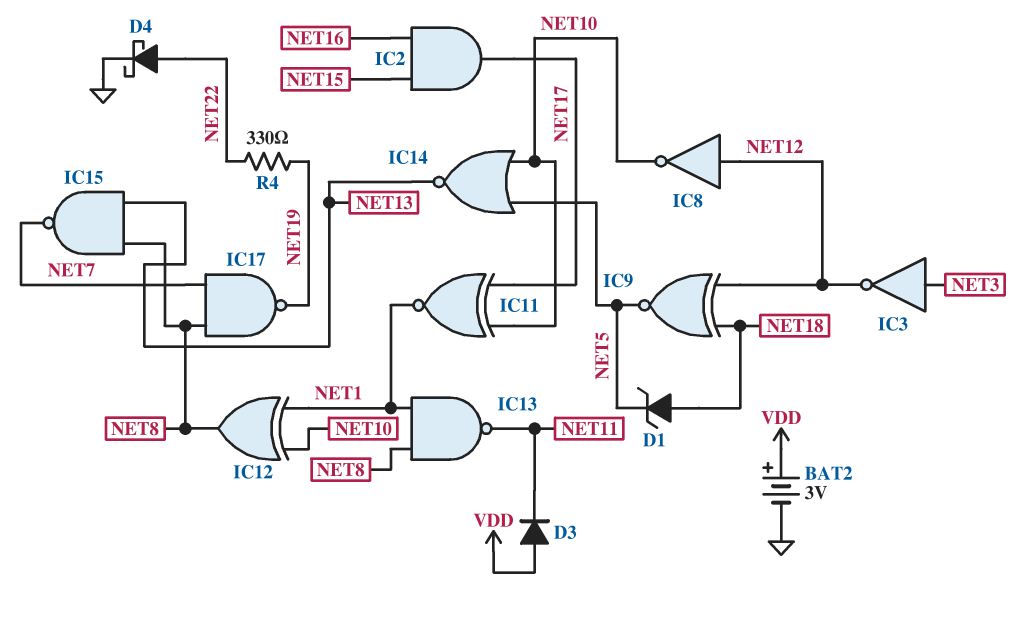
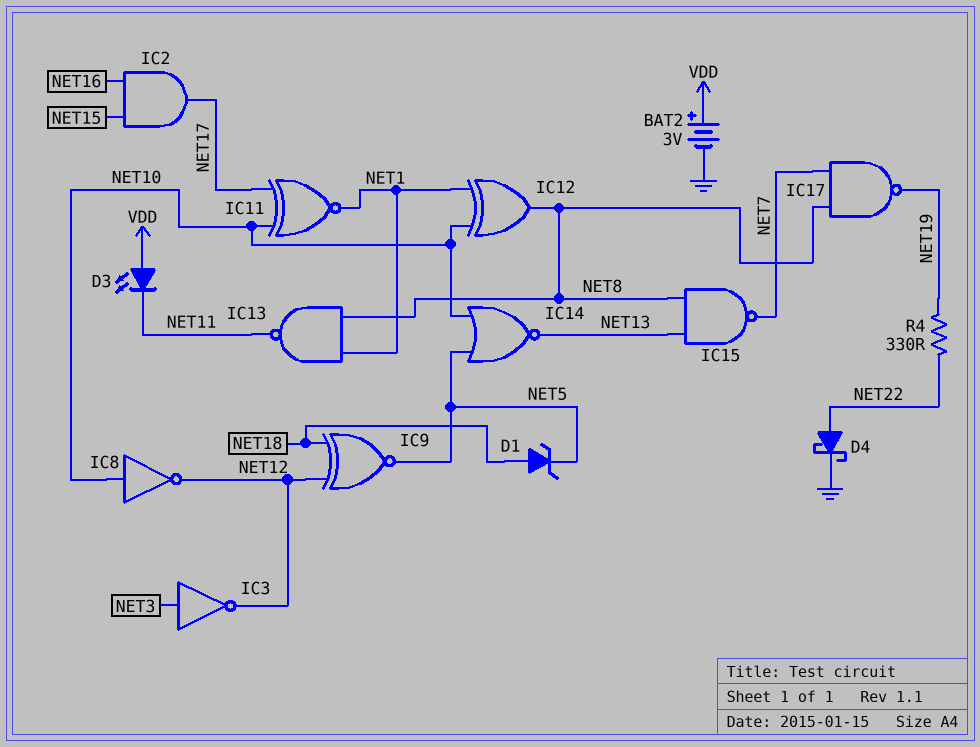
D3: diode (A VDD, K NET11) -> LED (A VDD, K NET11)
IC8: NOT (in NET12, out NET10) -> NOT (in NET10, out NET12)

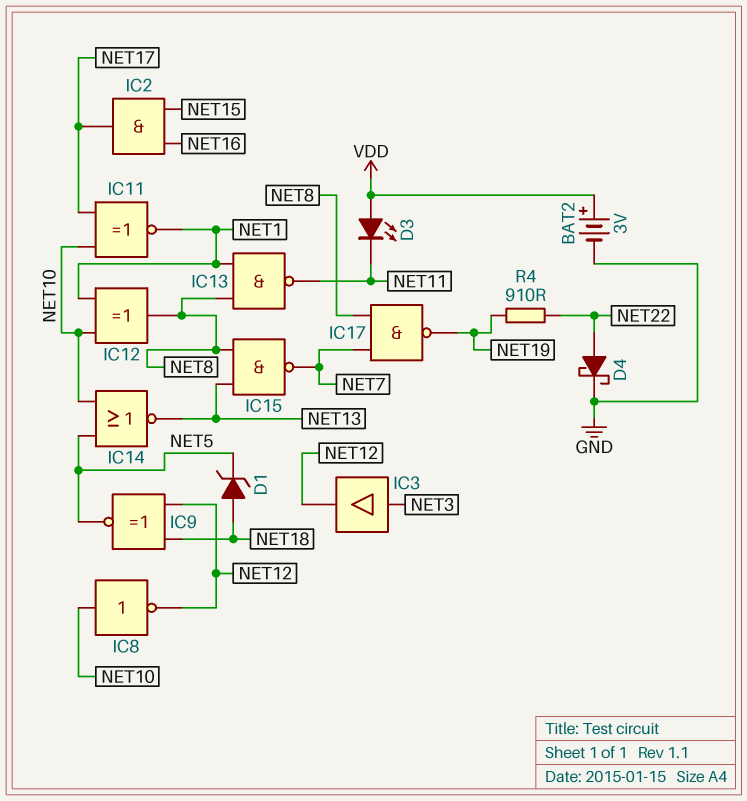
IC3: NOT (in NET3, out NET12) -> buffer (in NET3, out NET12)
R4: 330 (NET19, NET22) -> 910 (NET19, NET22)

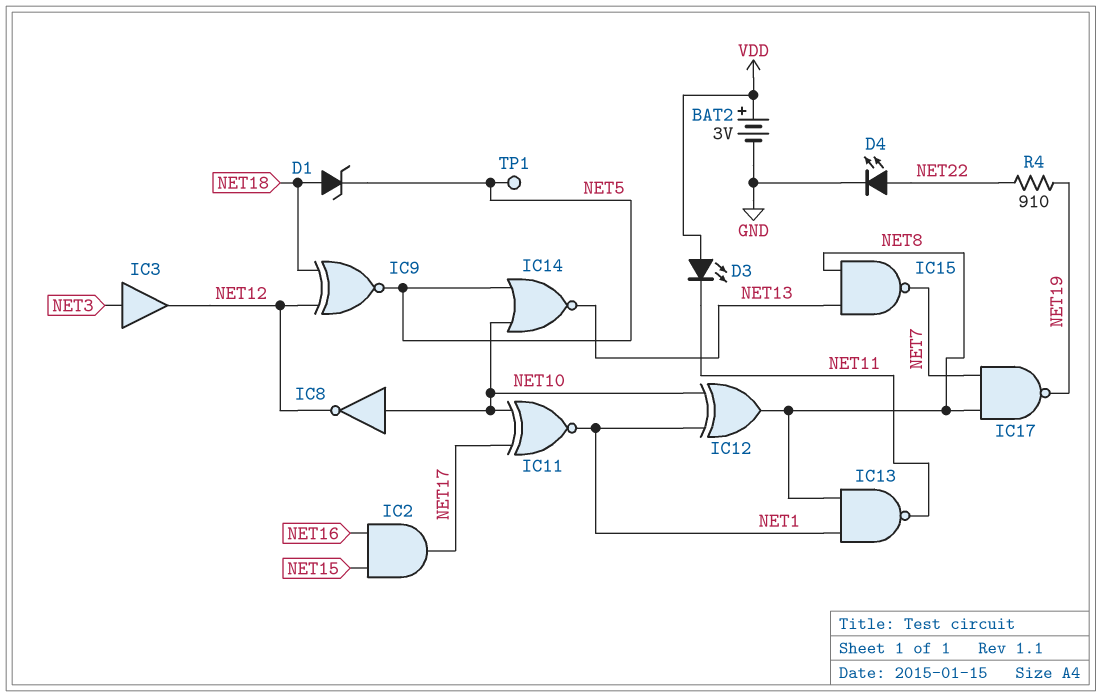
D4: schottky (A NET22, K GND) -> LED (A NET22, K GND)
TP1: none -> test point (NET5)

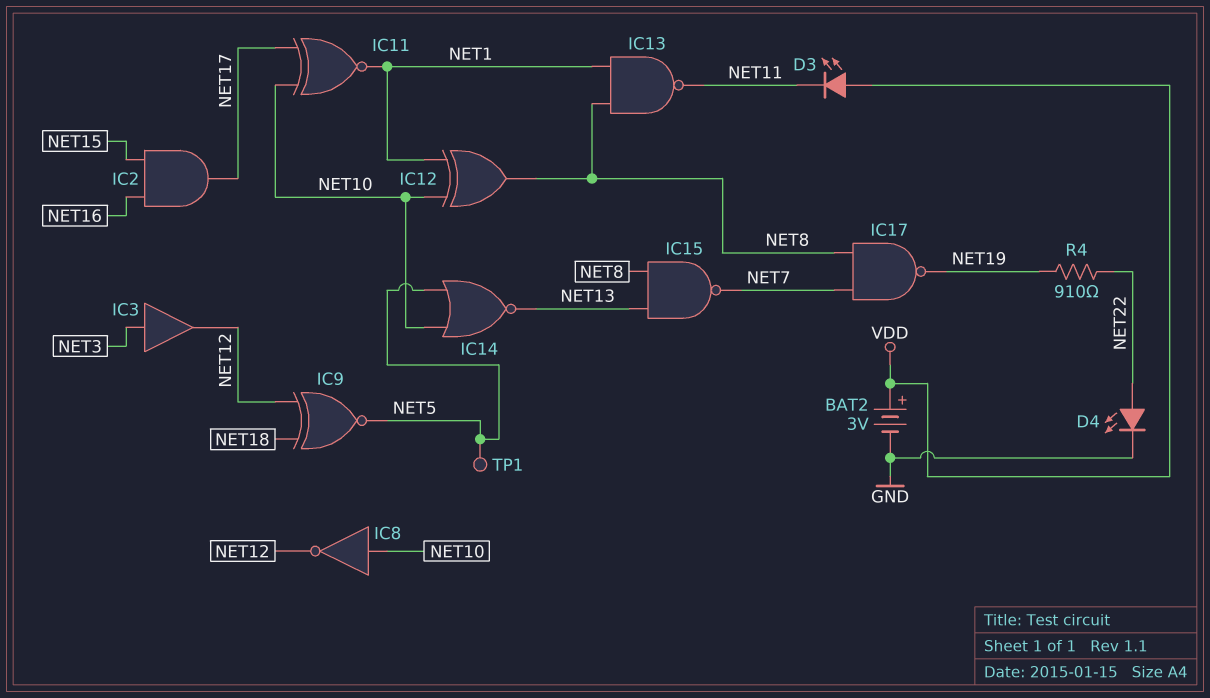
D1: zener (A NET18, K NET5) -> none

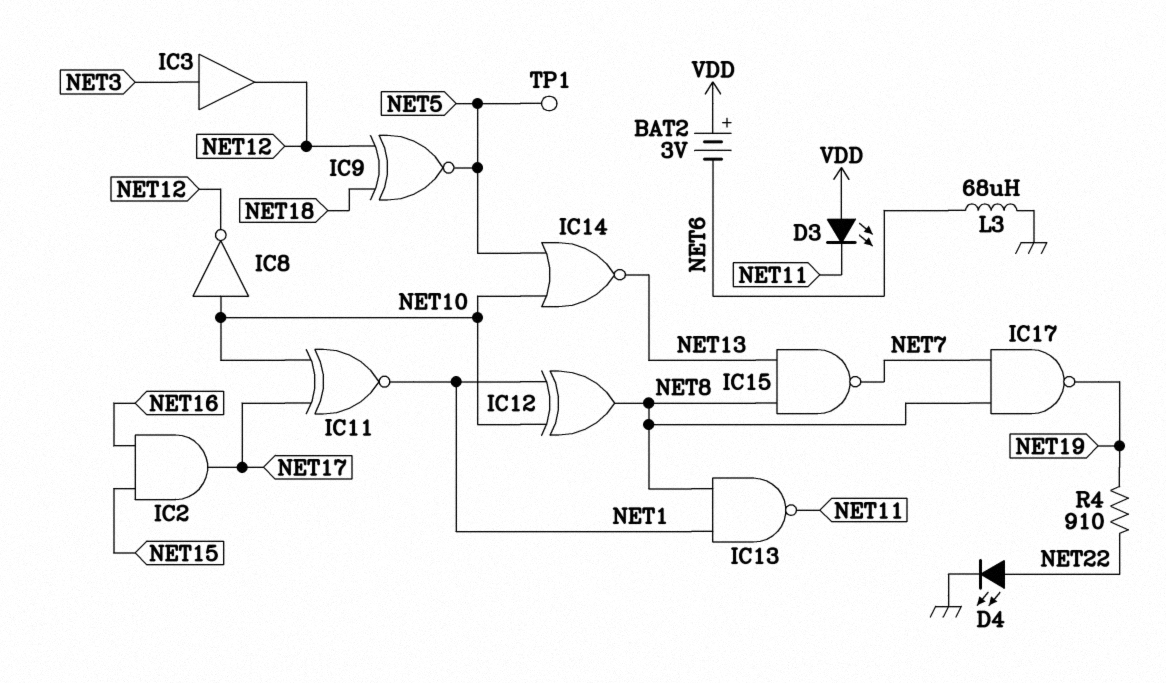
BAT2: 3V (plus VDD, minus GND) -> 3V (plus VDD, minus NET6)
L3: none -> 68uH (GND, NET6)

